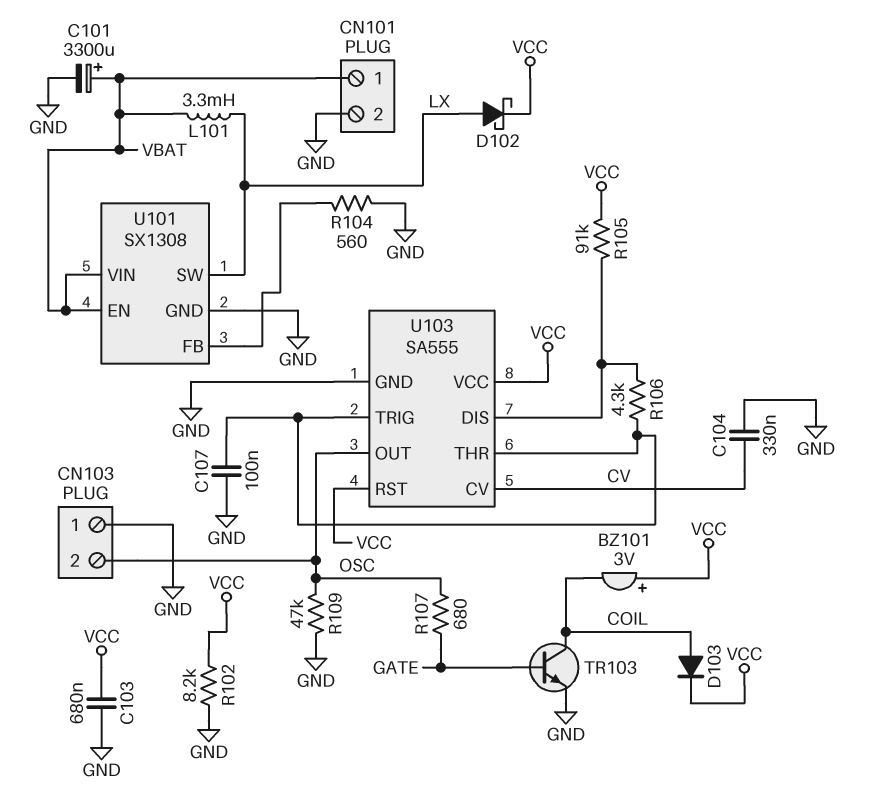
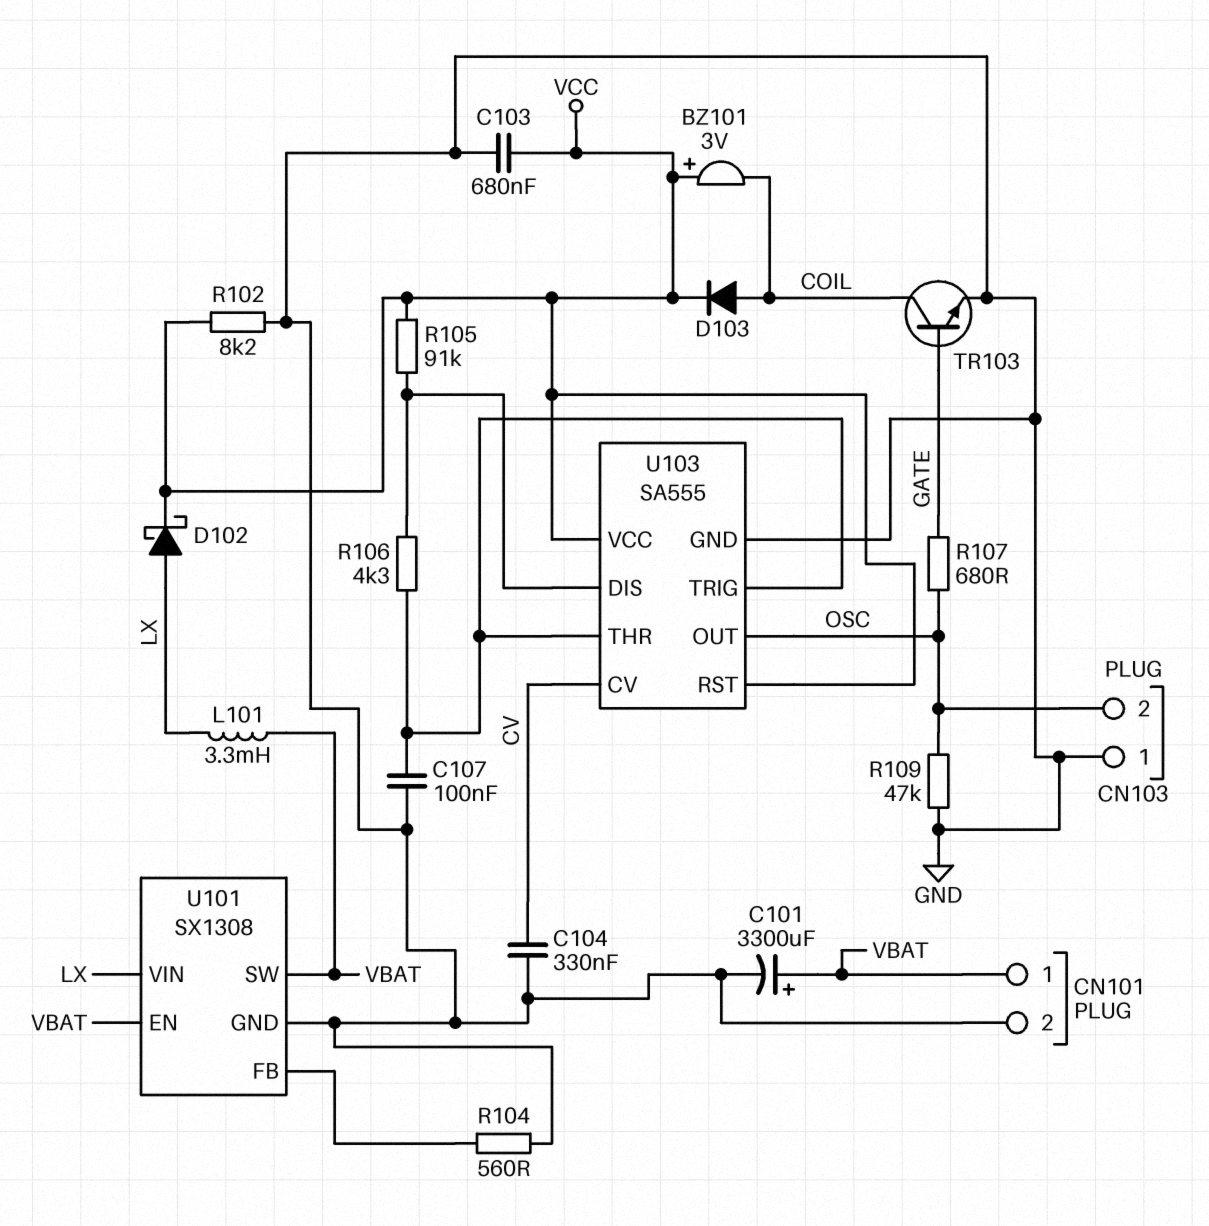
U101 pin SW: LX -> VBAT
U101 pin VIN: VBAT -> LX

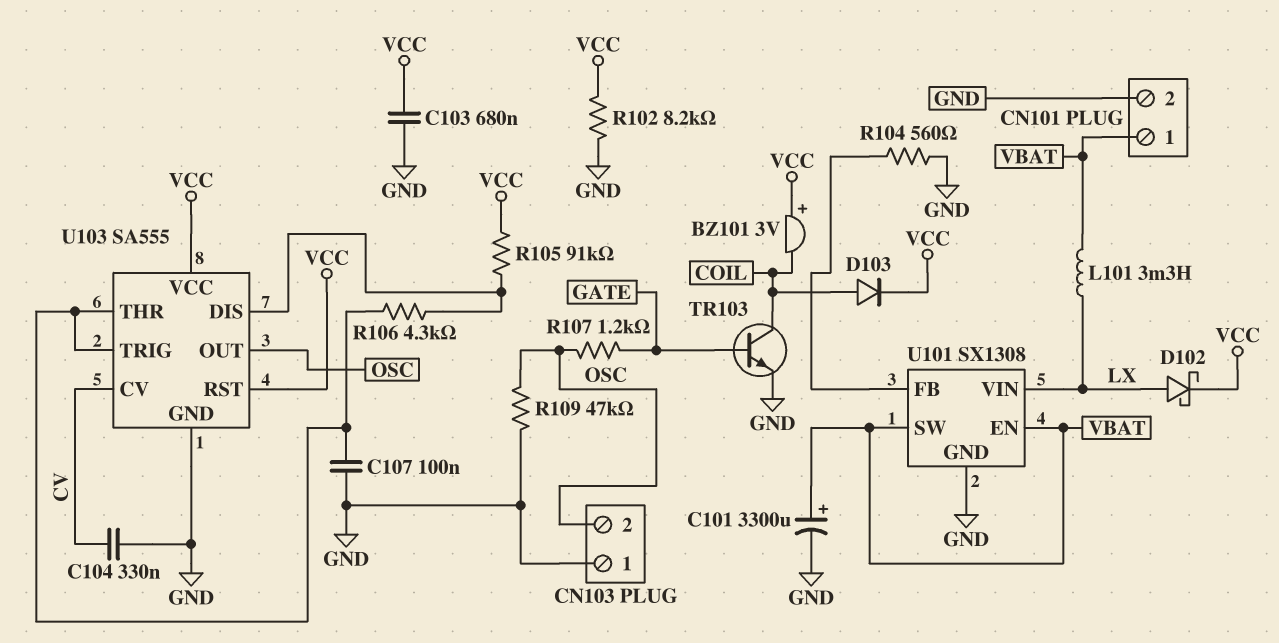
R107: 680 (GATE, OSC) -> 1.2k (GATE, OSC)

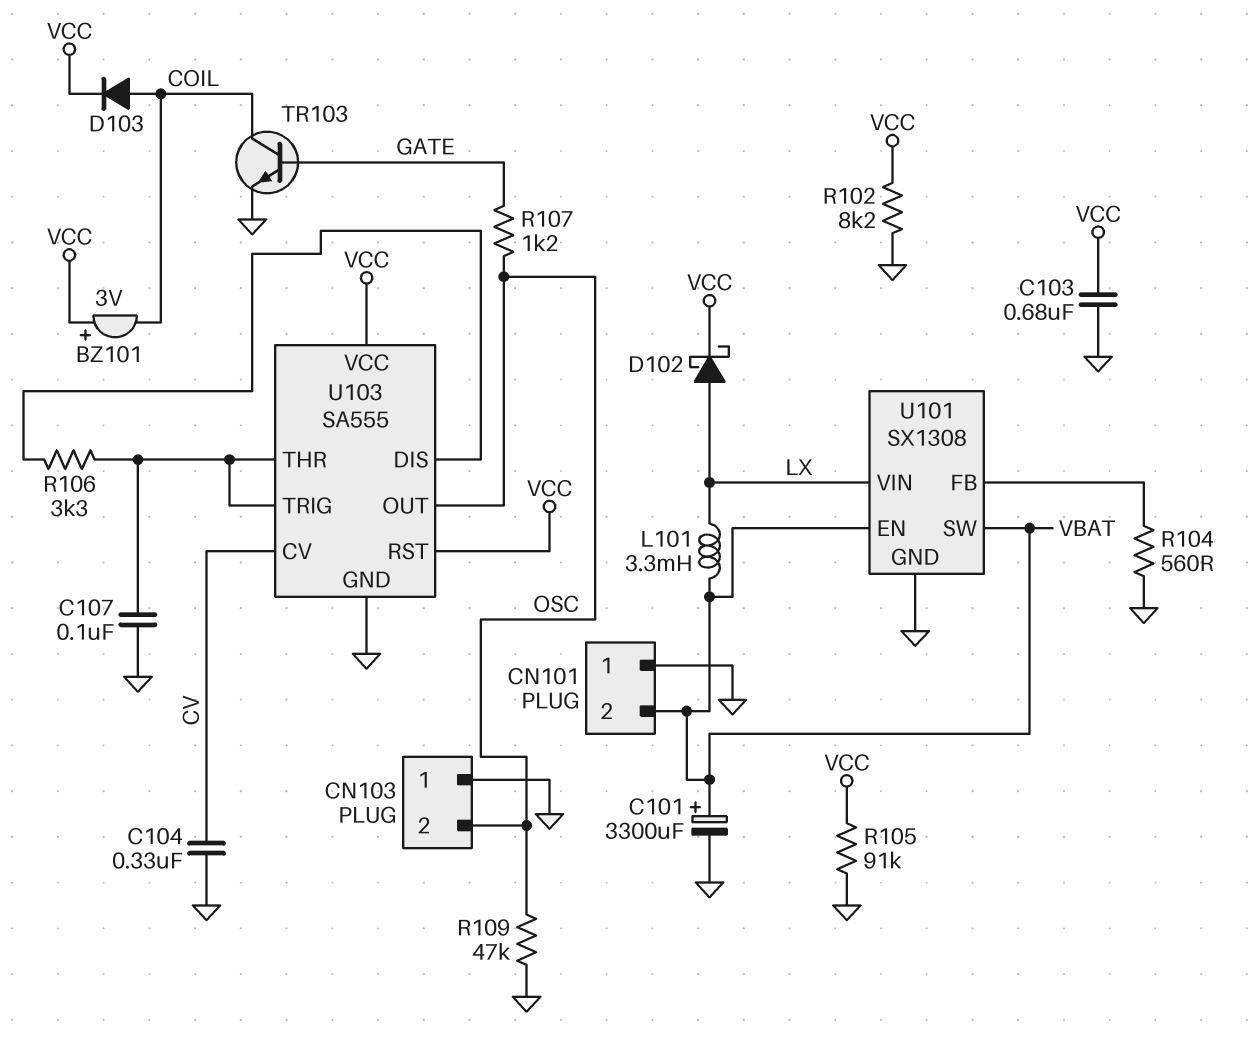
CN101 pin 1: VBAT -> GND
CN101 pin 2: GND -> VBAT
R105: 91k (U103/DIS, VCC) -> 91k (GND, VCC)
R106: 4.3k (U103/DIS, U103/THR) -> 3.3k (U103/DIS, U103/THR)

